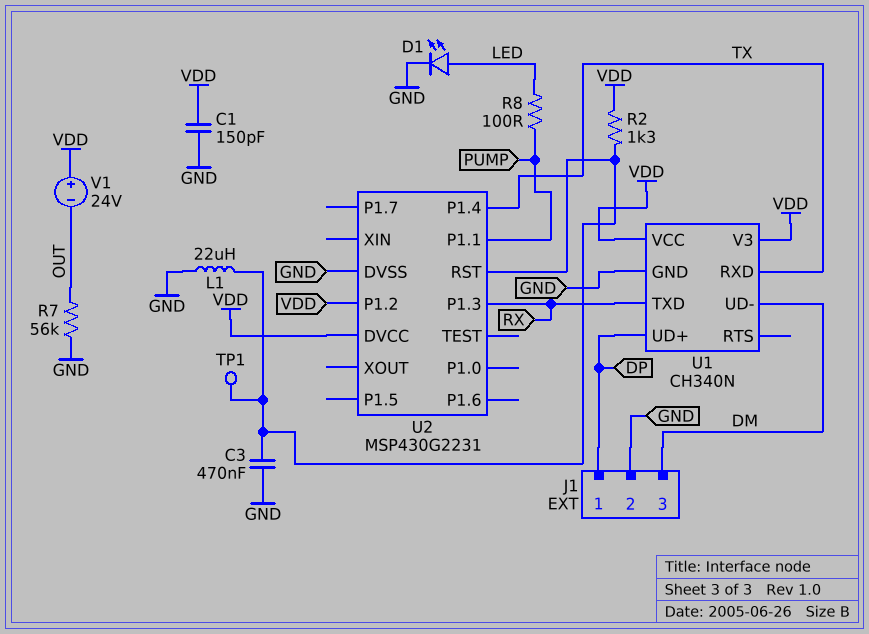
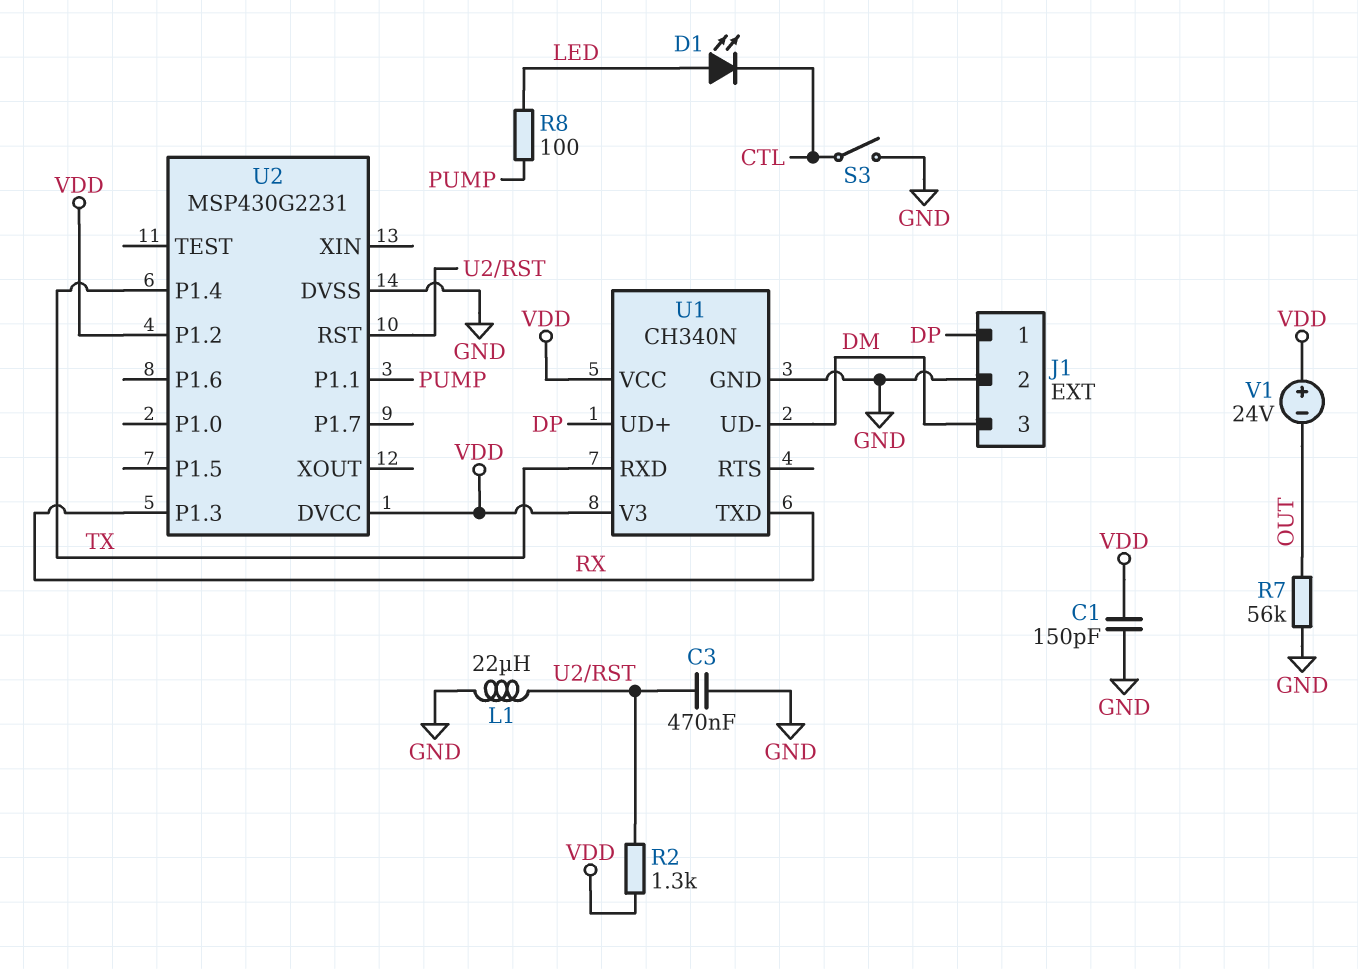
D1: LED (A LED, K GND) -> LED (A LED, K CTL)
S3: none -> switch (CTL, GND)
TP1: test point (U2/RST) -> none

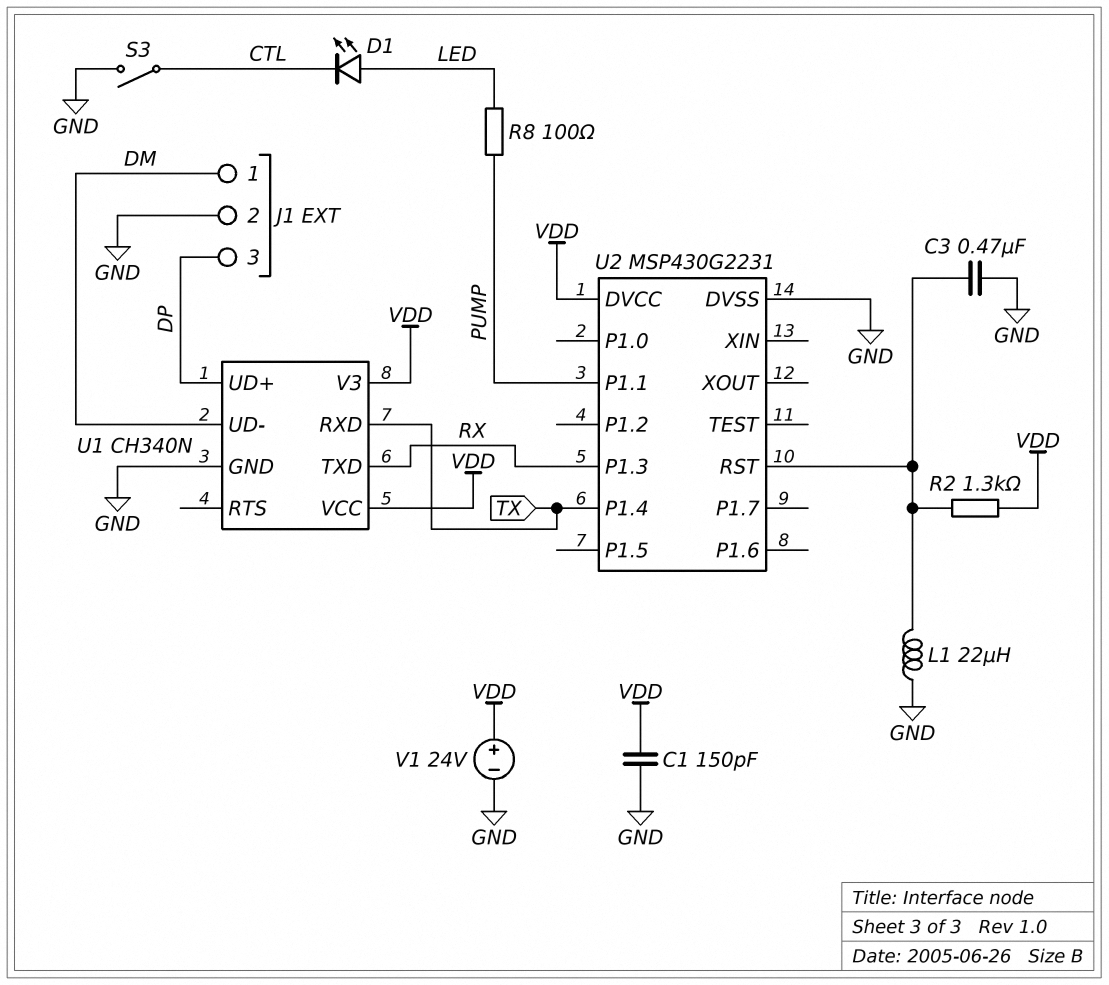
J1 pin 1: DP -> DM
J1 pin 3: DM -> DP
R7: 56k (GND, OUT) -> none
U2 pin P1.2: VDD -> none
V1: 24V (plus VDD, minus OUT) -> 24V (plus VDD, minus GND)

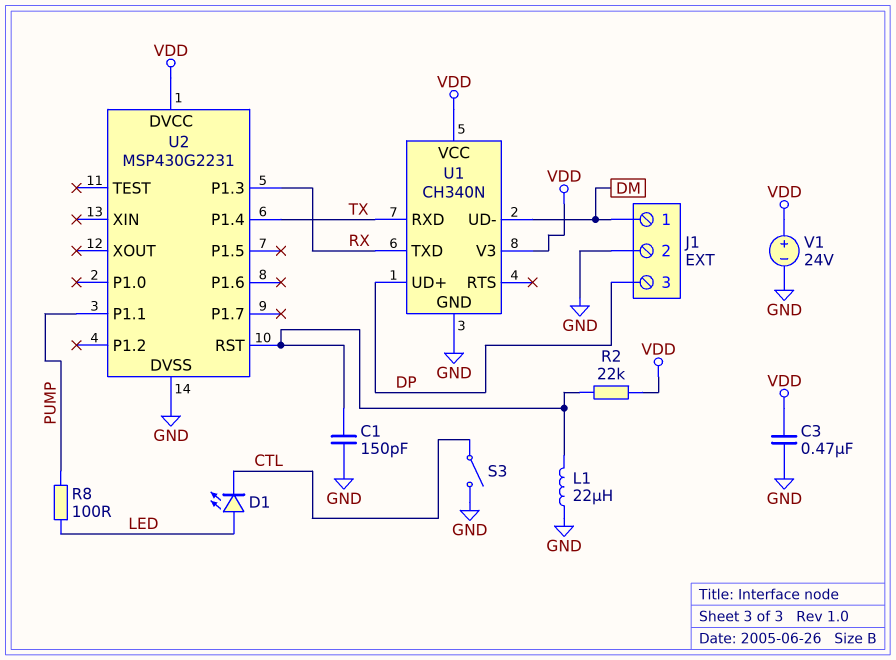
C1: 150pF (GND, VDD) -> 150pF (GND, U2/RST)
C3: 470nF (GND, U2/RST) -> 470nF (GND, VDD)
R2: 1.3k (U2/RST, VDD) -> 22k (U2/RST, VDD)

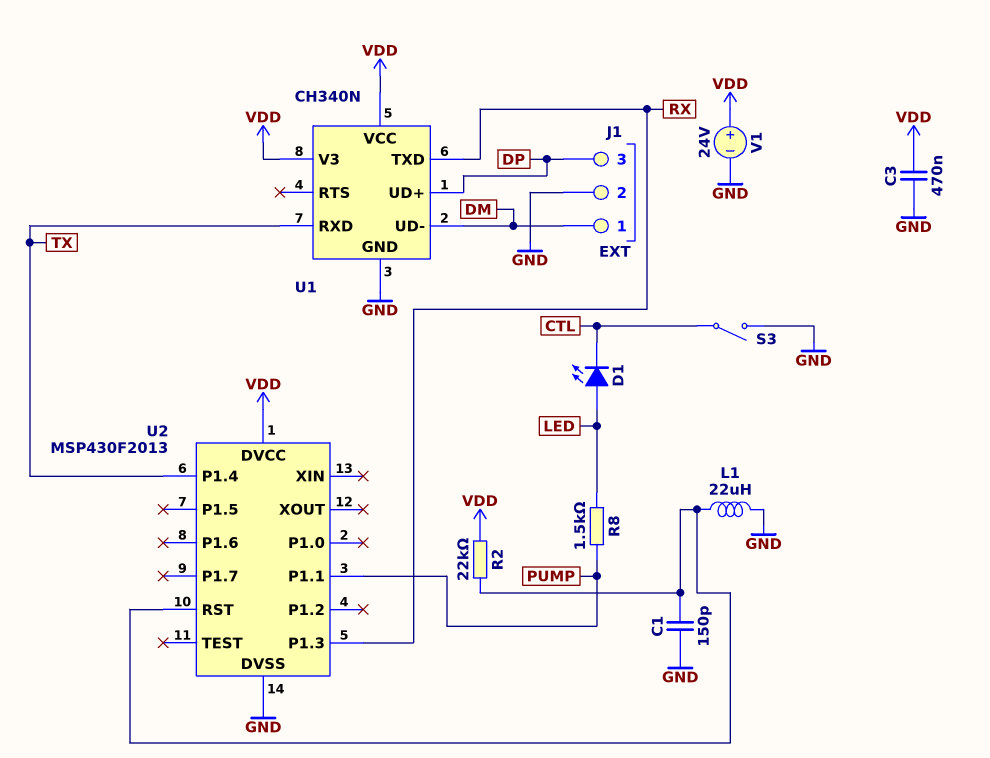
R8: 100 (LED, PUMP) -> 1.5k (LED, PUMP)
U2: MSP430G2231 -> MSP430F2013

